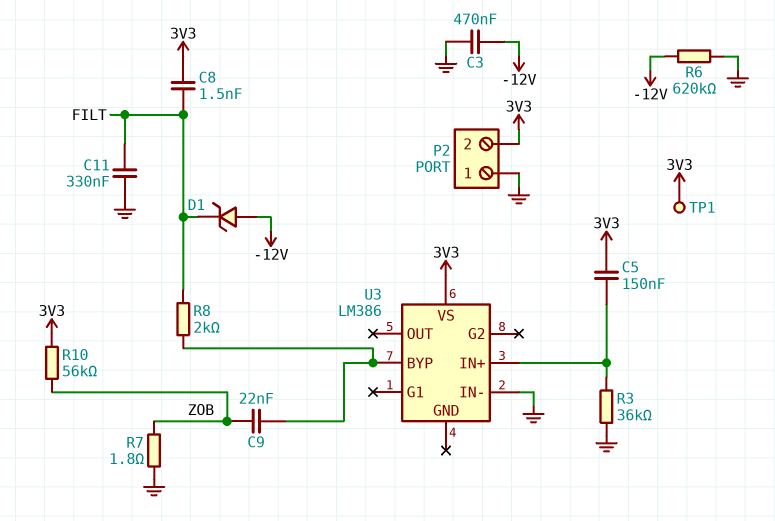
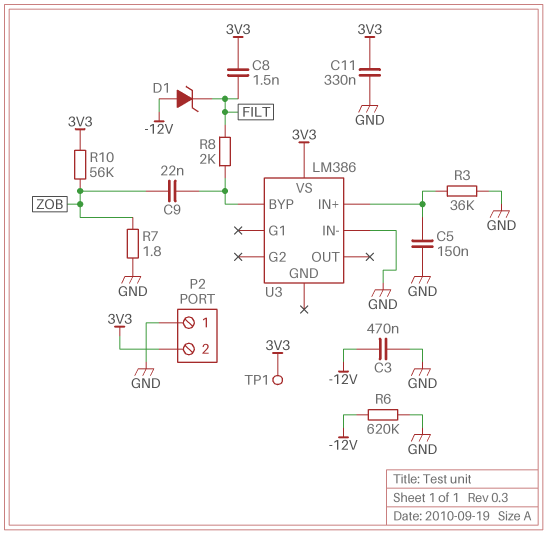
C5: 150nF (3V3, U3/IN+) -> 150nF (GND, U3/IN+)
C11: 330nF (FILT, GND) -> 330nF (3V3, GND)

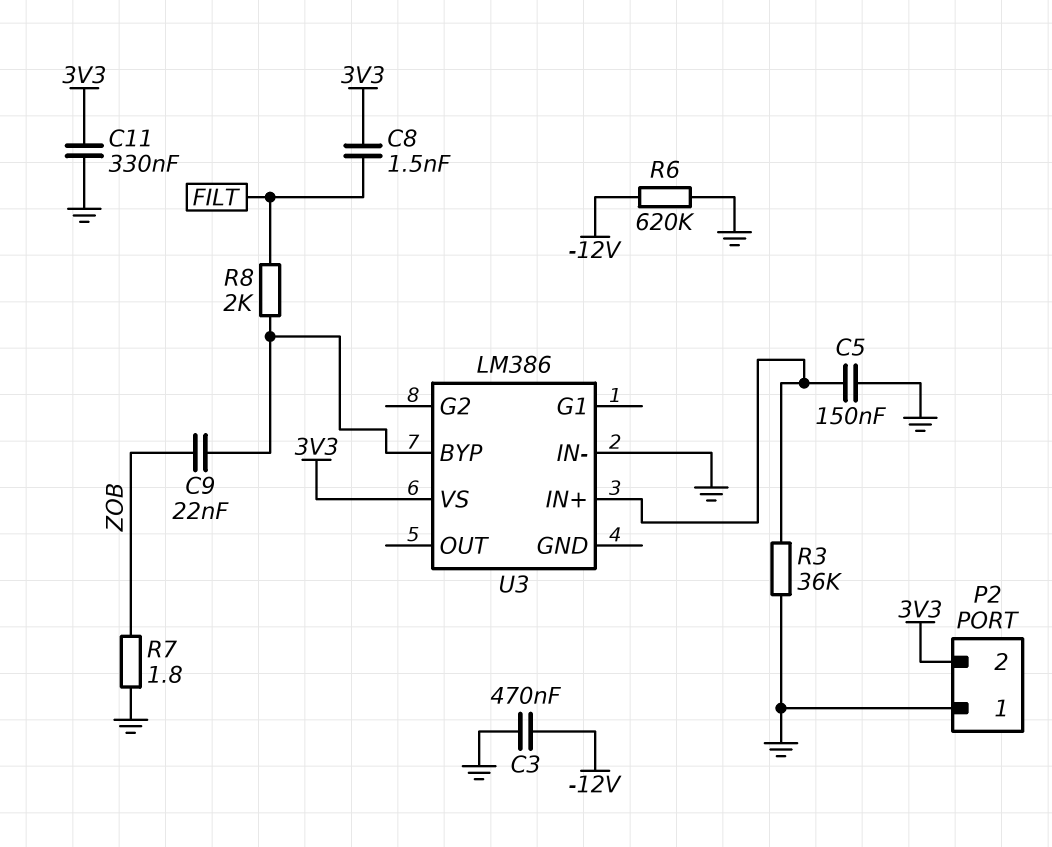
D1: zener (A -12V, K FILT) -> none
R10: 56k (3V3, ZOB) -> none
TP1: test point (3V3) -> none

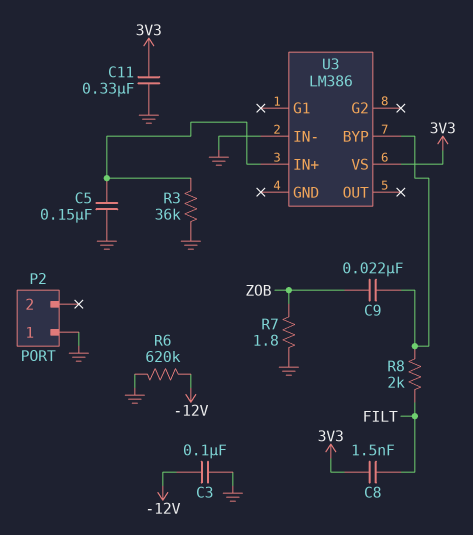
C3: 470nF (-12V, GND) -> 100nF (-12V, GND)
P2 pin 2: 3V3 -> none

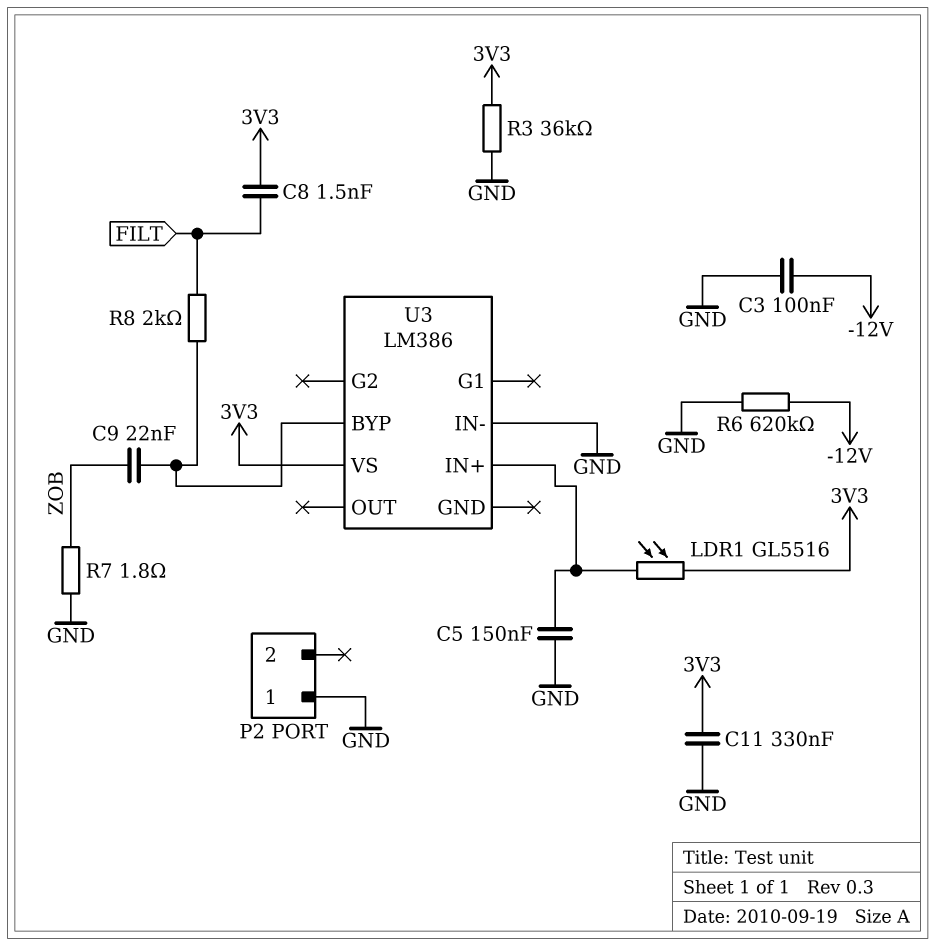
LDR1: none -> GL5516 (3V3, U3/IN+)
R3: 36k (GND, U3/IN+) -> 36k (3V3, GND)

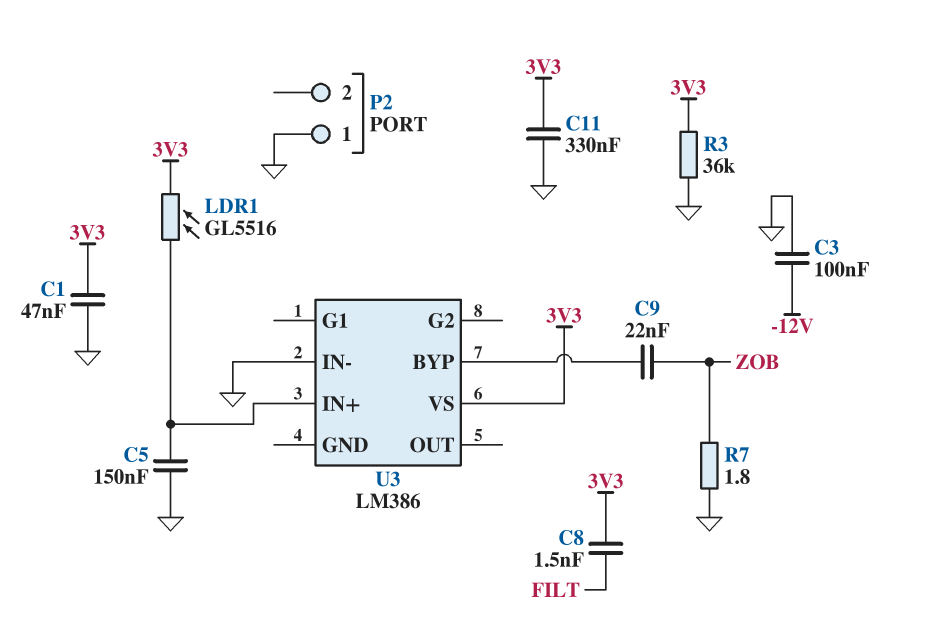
C1: none -> 47nF (3V3, GND)
R6: 620k (-12V, GND) -> none
R8: 2k (FILT, U3/BYP) -> none

